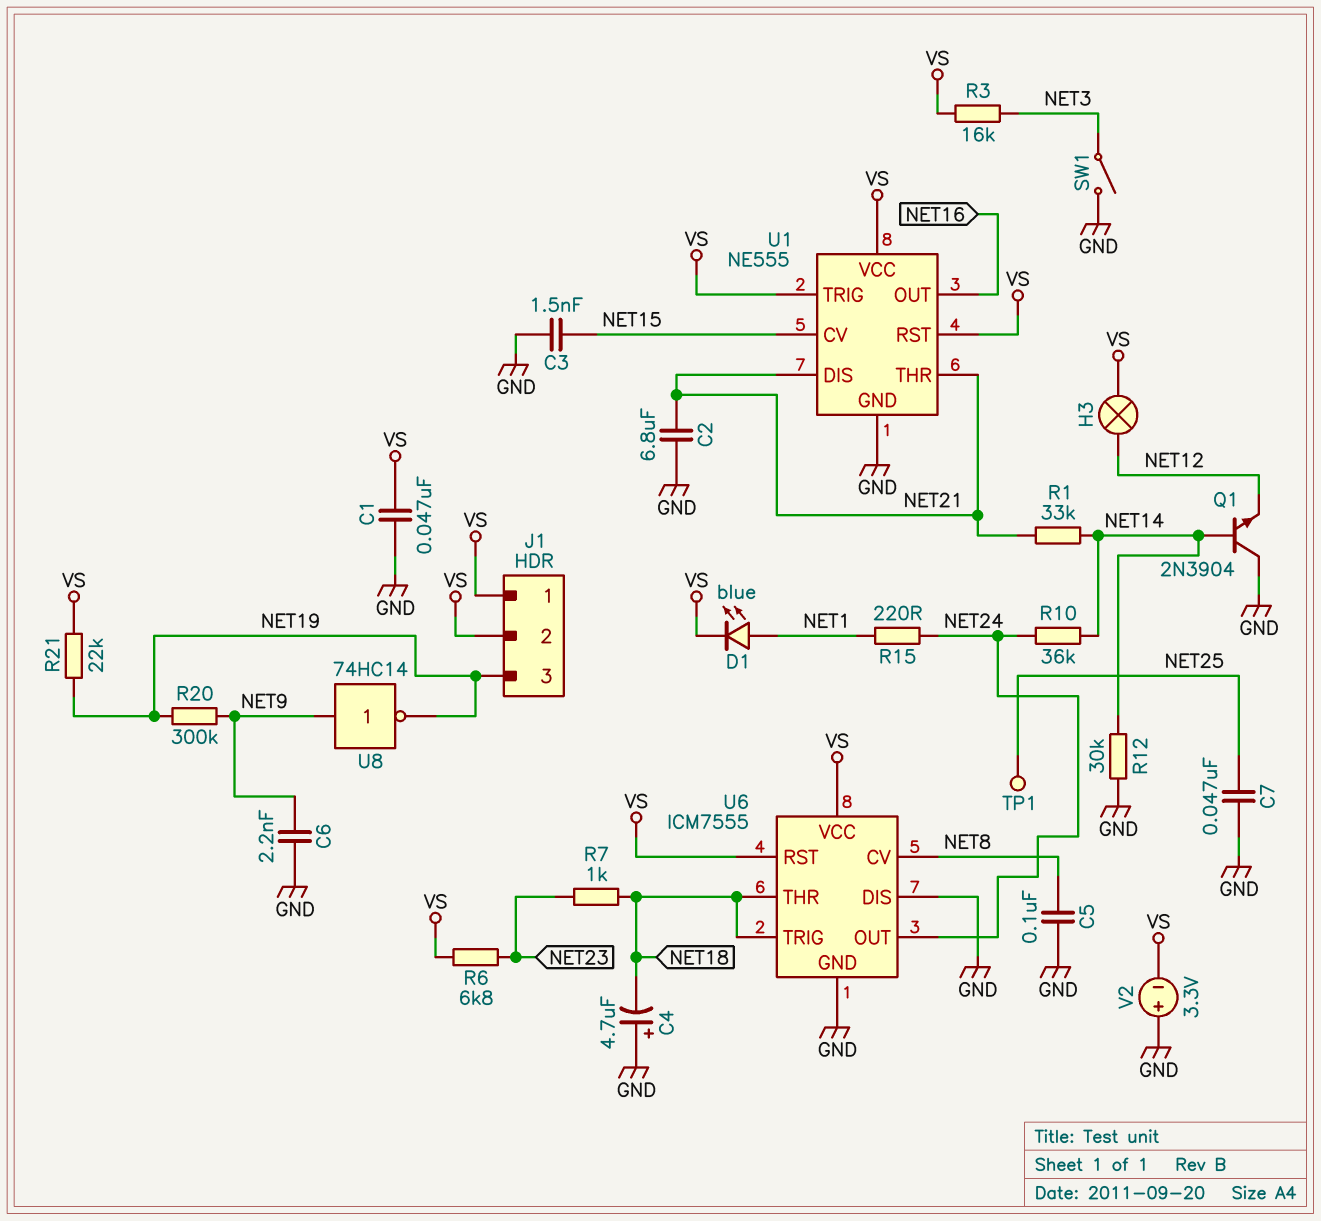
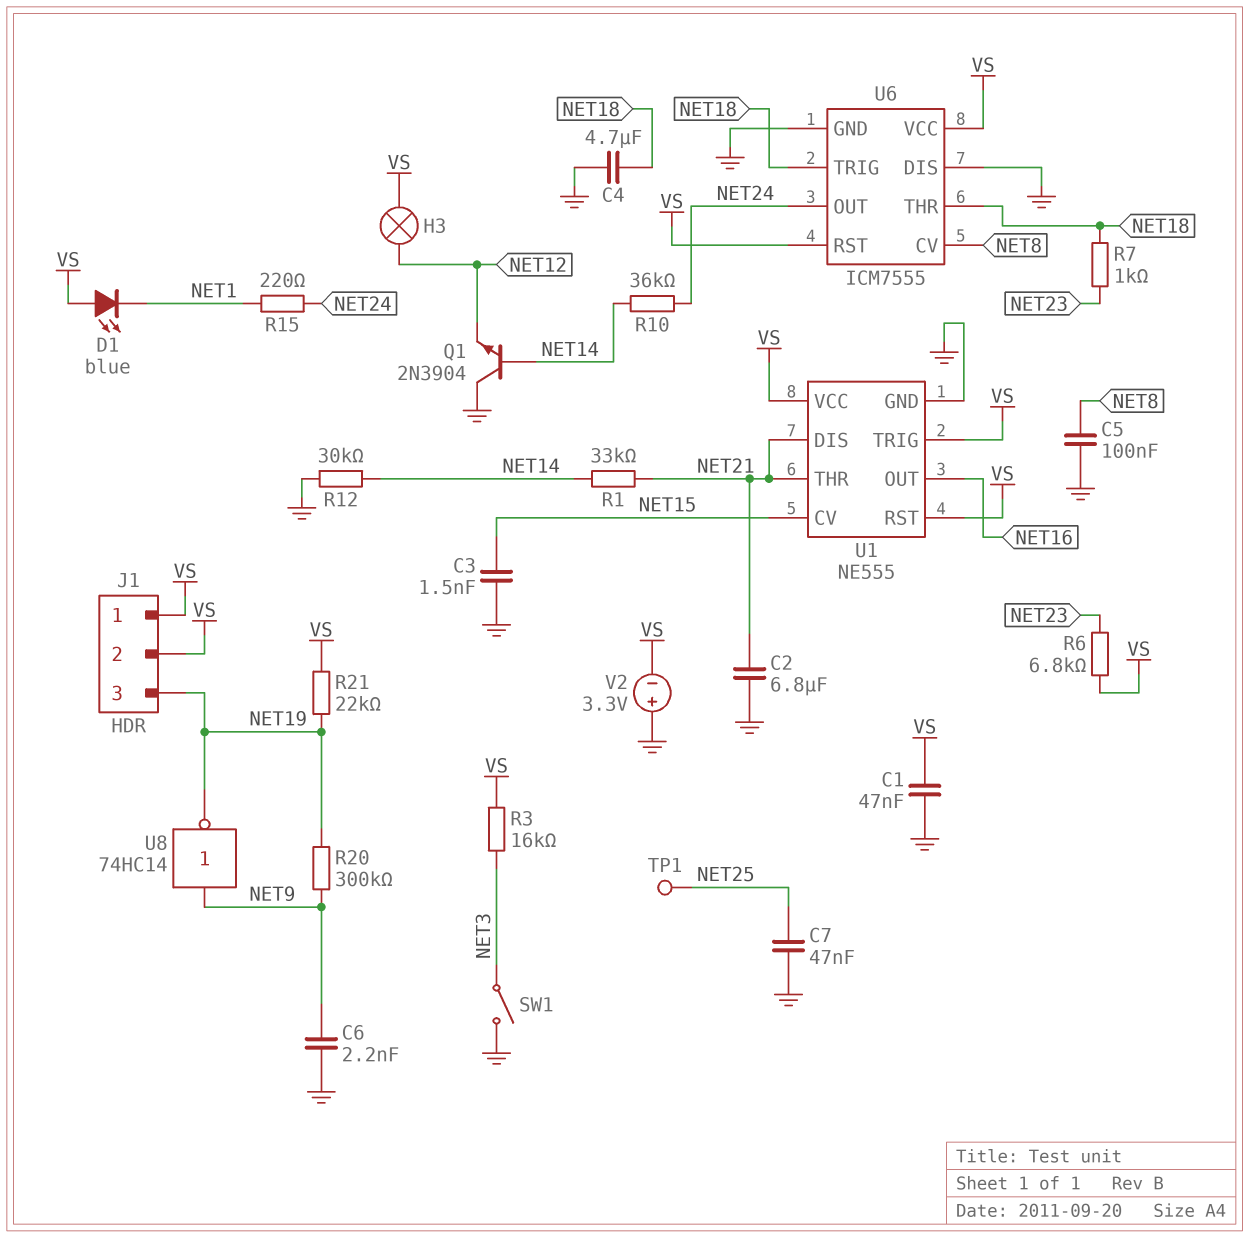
C4: 4.7uF (plus GND, minus NET18) -> 4.7uF (GND, NET18)
D1: LED blue (A NET1, K VS) -> LED blue (A VS, K NET1)

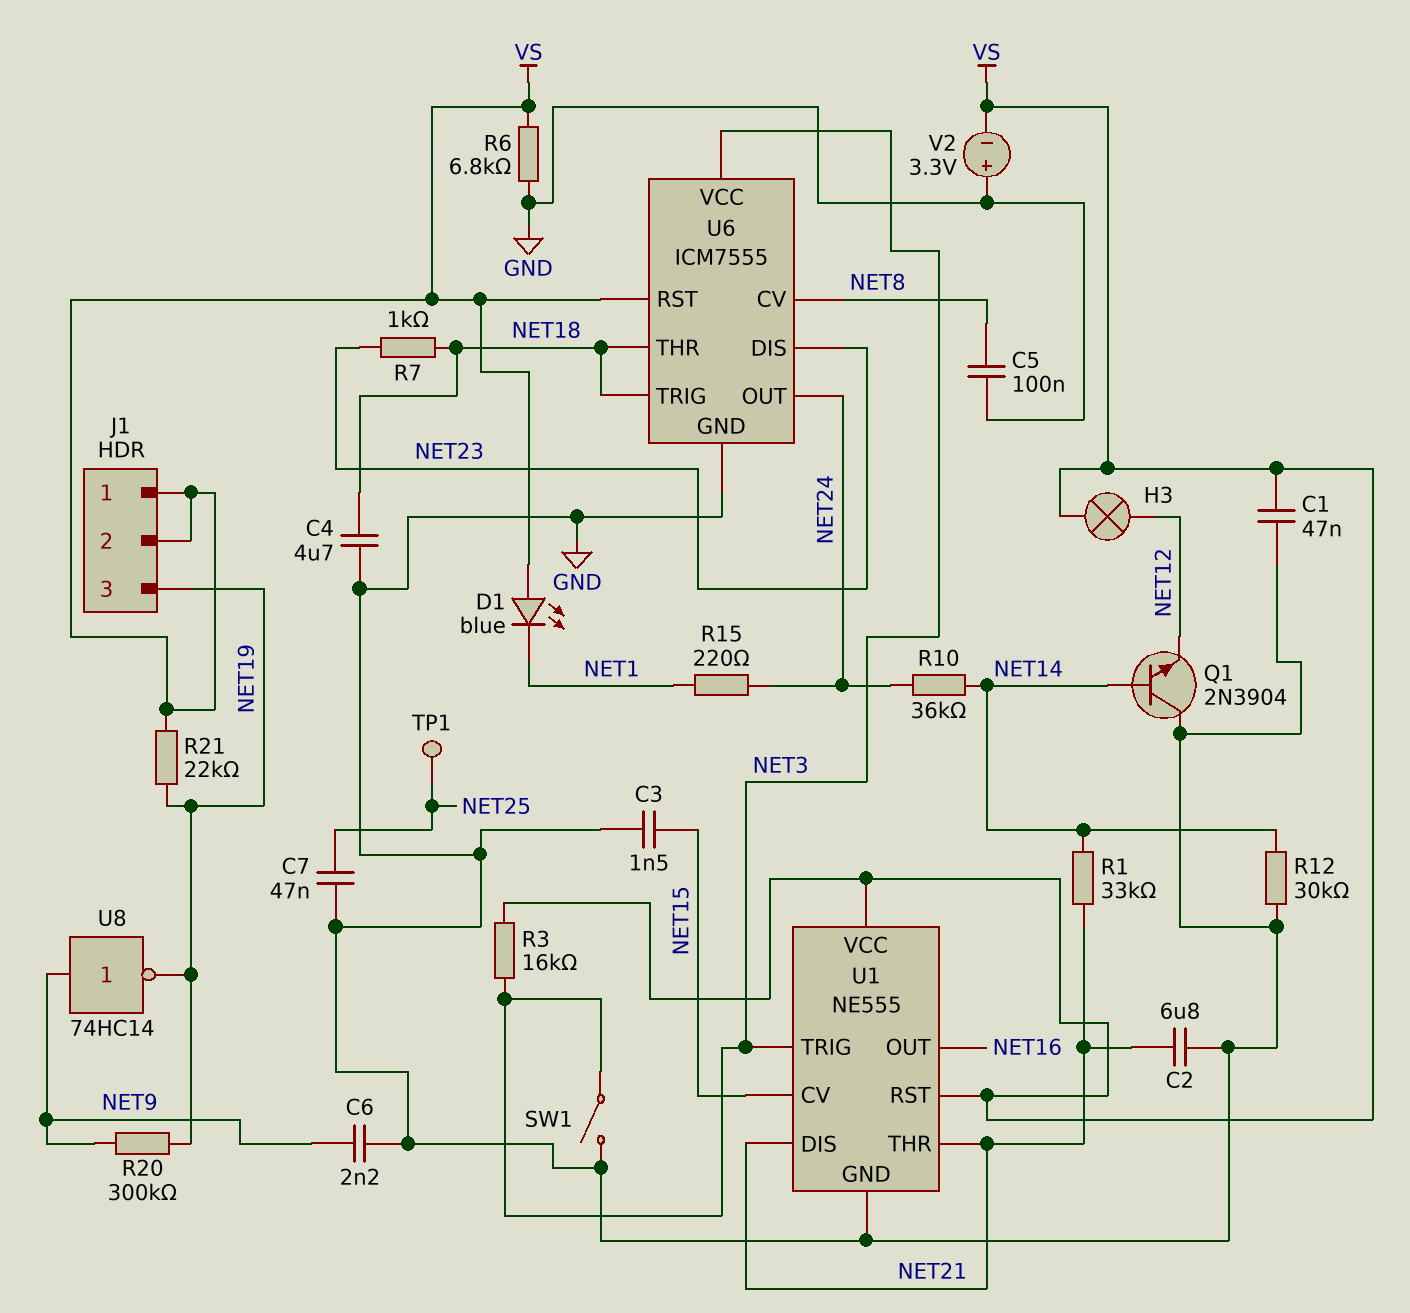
R6: 6.8k (NET23, VS) -> 6.8k (GND, VS)
U1 pin TRIG: VS -> NET3
U6 pin DIS: GND -> NET23
U6 pin VCC: VS -> NET3

